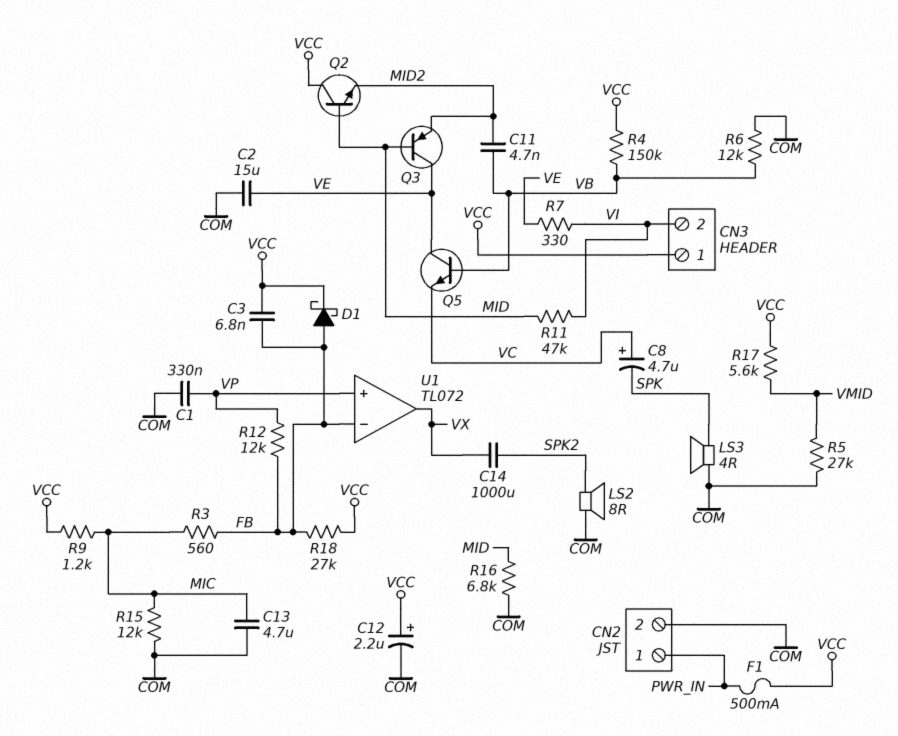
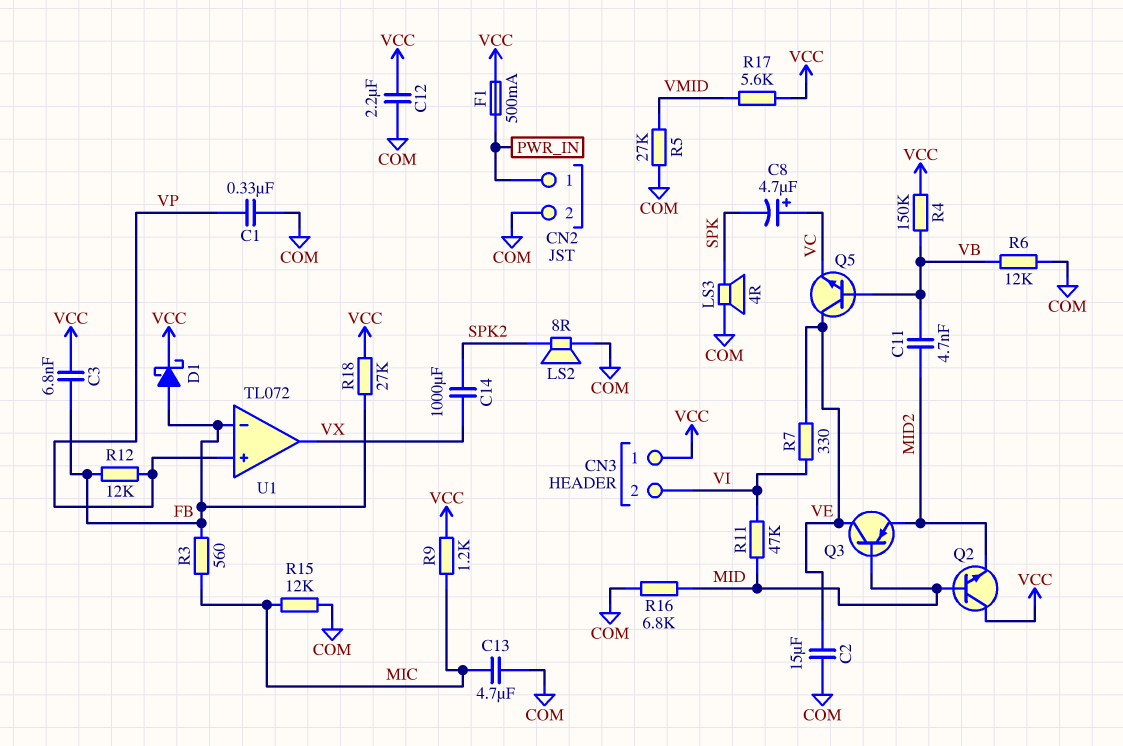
C12: 2.2uF (plus VCC, minus COM) -> 2.2uF (COM, VCC)

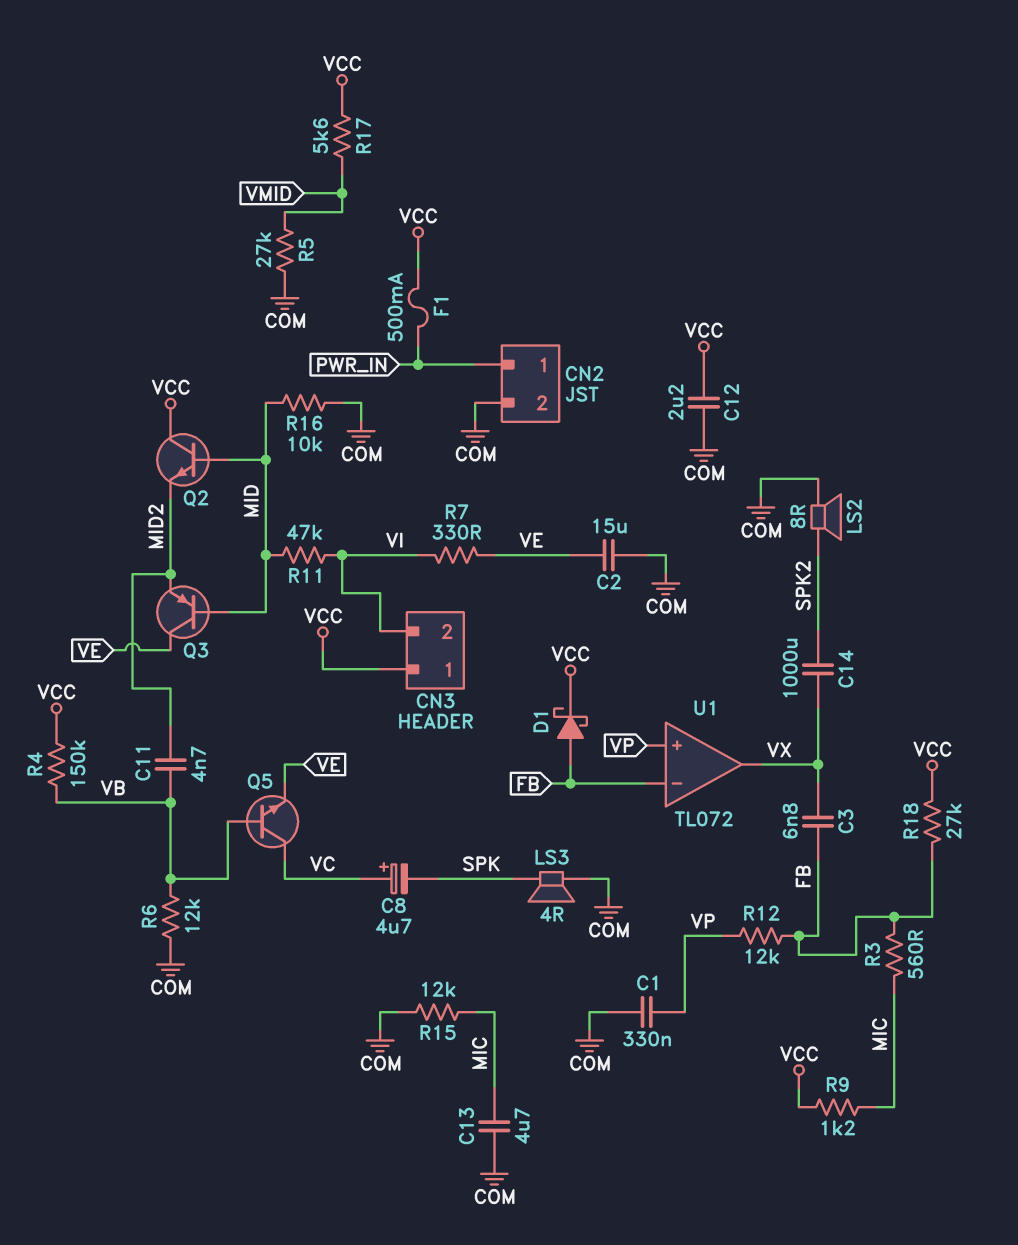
C3: 6.8nF (FB, VCC) -> 6.8nF (FB, VX)
Q5: NPN (B VB, C VE, E VC) -> NPN (B VB, C VC, E VE)
R16: 6.8k (COM, MID) -> 10k (COM, MID)

